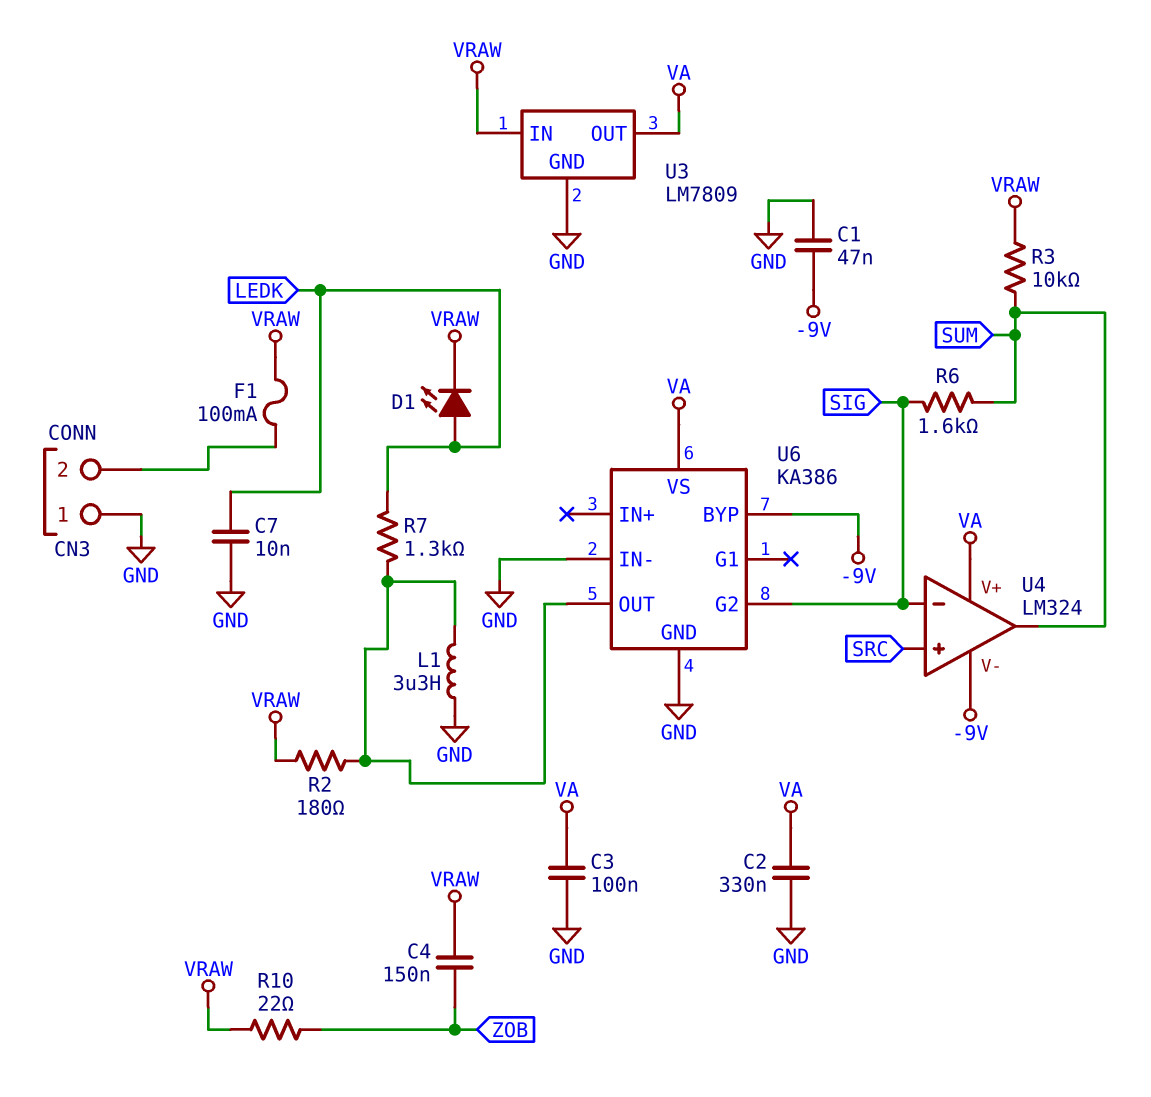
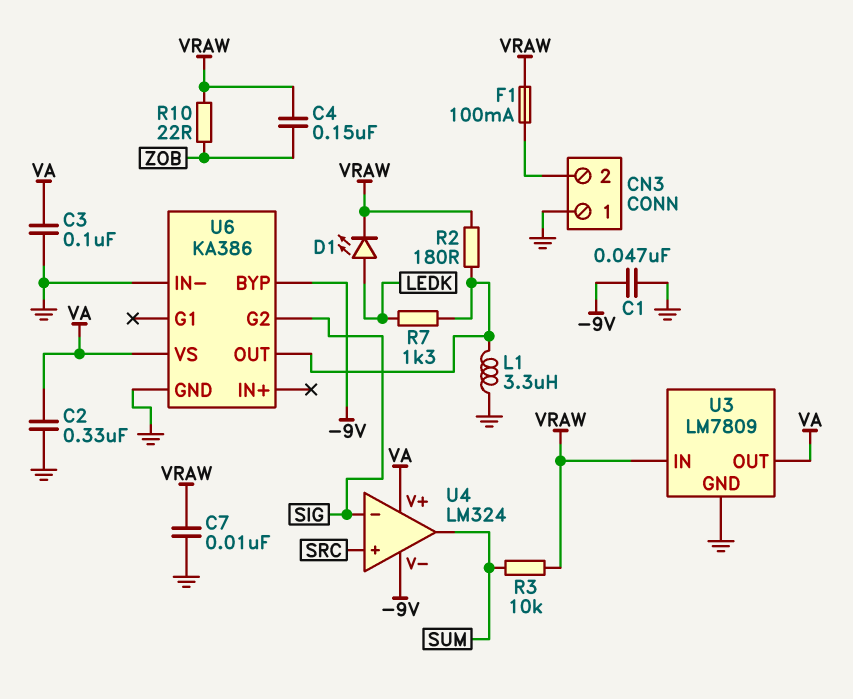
C7: 10nF (GND, LEDK) -> 10nF (GND, VRAW)
R6: 1.6k (SIG, SUM) -> none

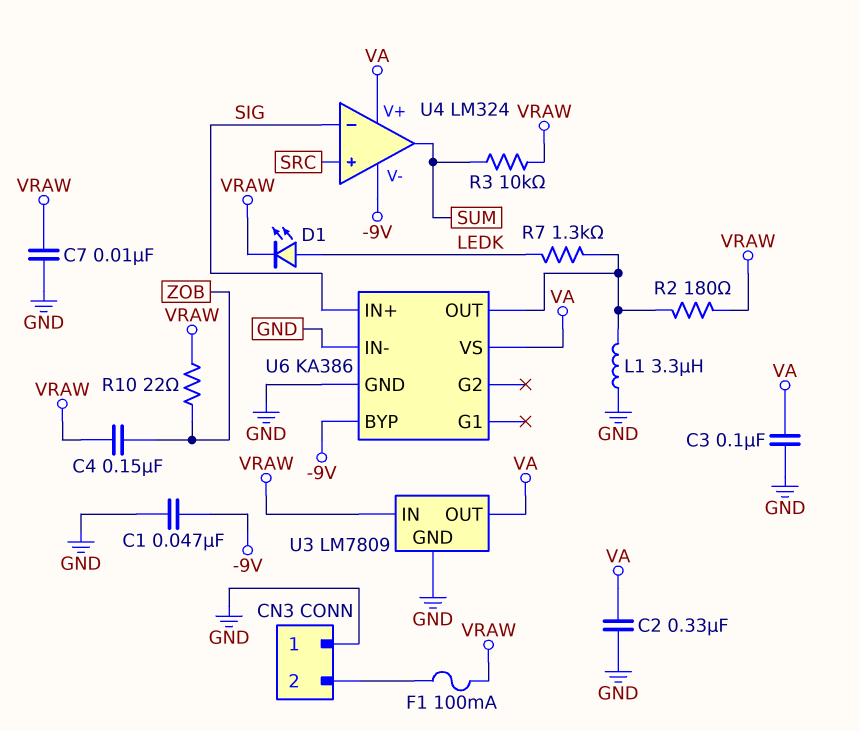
U6 pin G2: SIG -> none
U6 pin IN+: none -> SIG

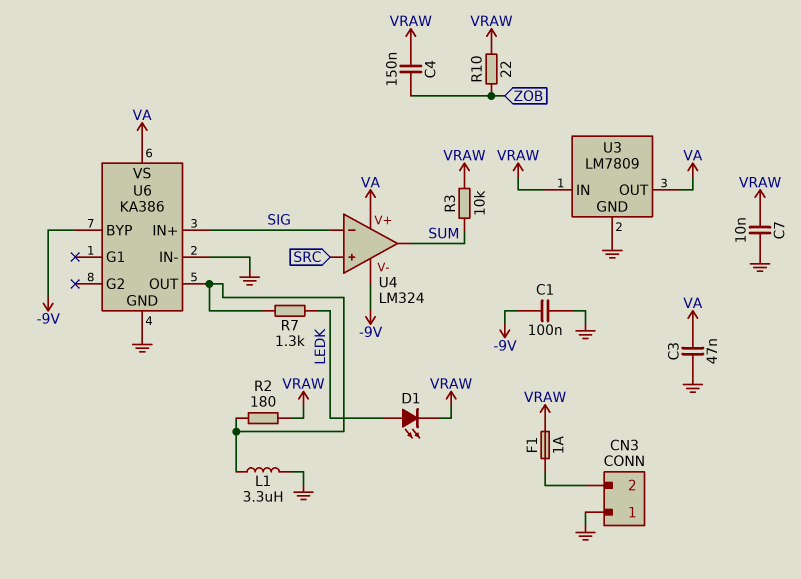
C1: 47nF (-9V, GND) -> 100nF (-9V, GND)
C2: 330nF (GND, VA) -> none
C3: 100nF (GND, VA) -> 47nF (GND, VA)
F1: 100mA (CN3/2, VRAW) -> 1A (CN3/2, VRAW)

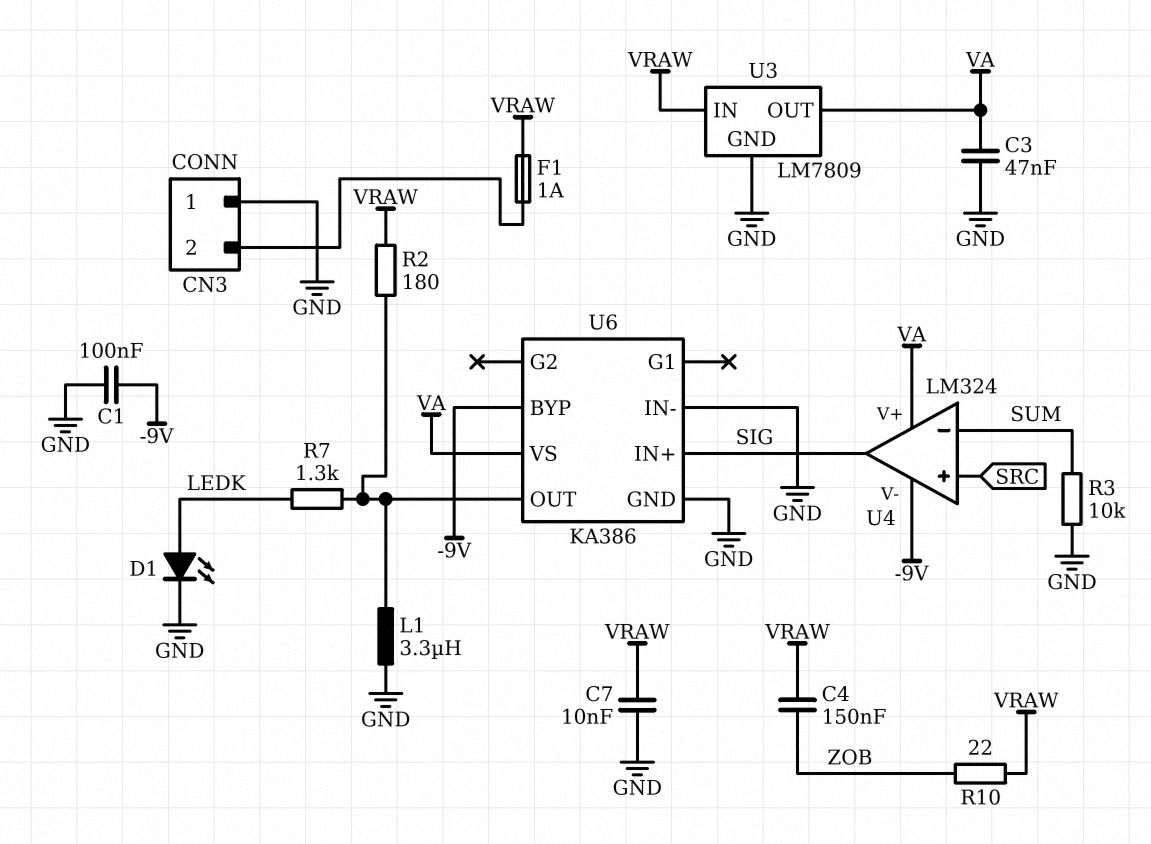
D1: LED (A LEDK, K VRAW) -> LED (A LEDK, K GND)
R3: 10k (SUM, VRAW) -> 10k (GND, SUM)
U4 pin in-: SIG -> SUM
U4 pin out: SUM -> SIG

